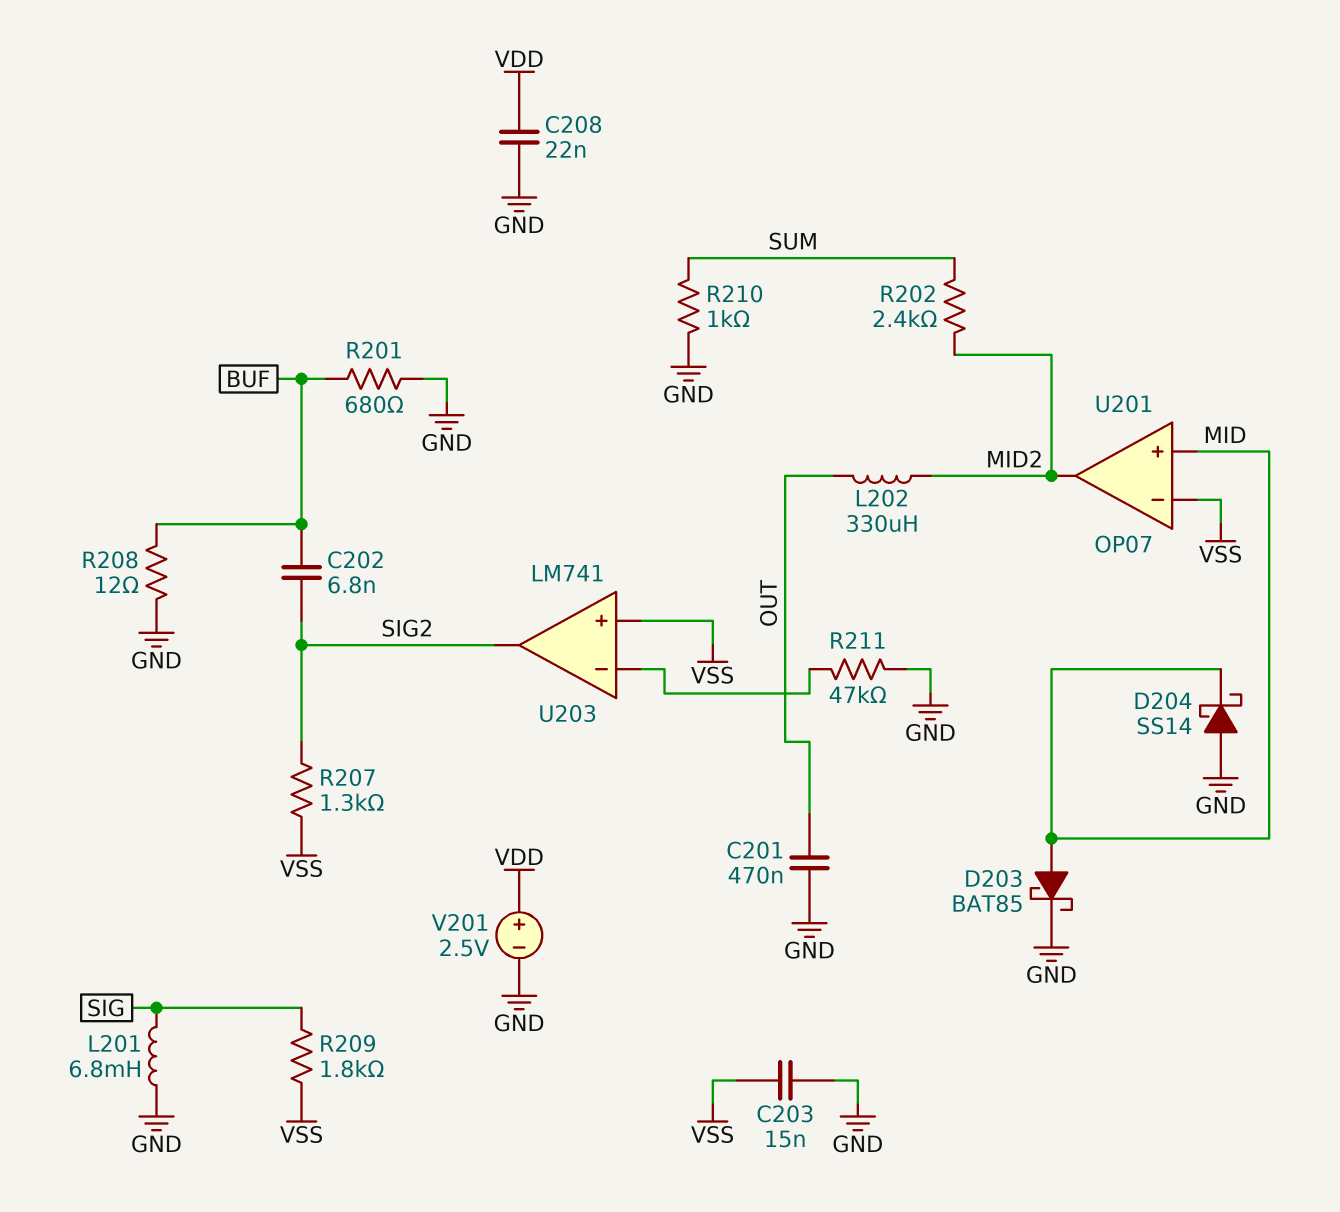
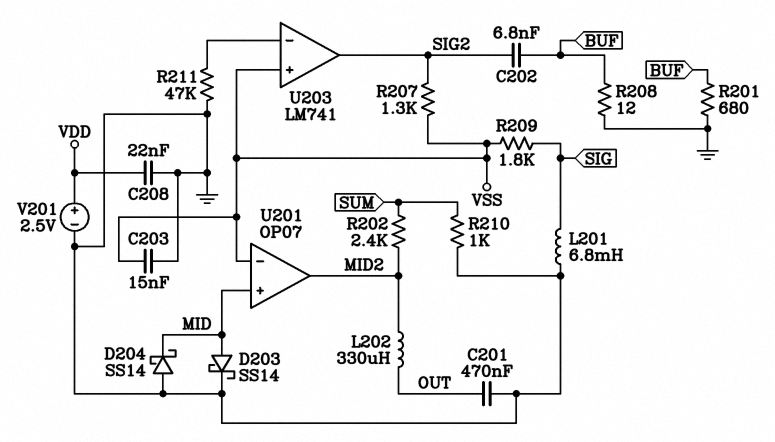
D203: schottky BAT85 (A MID, K GND) -> schottky SS14 (A MID, K GND)

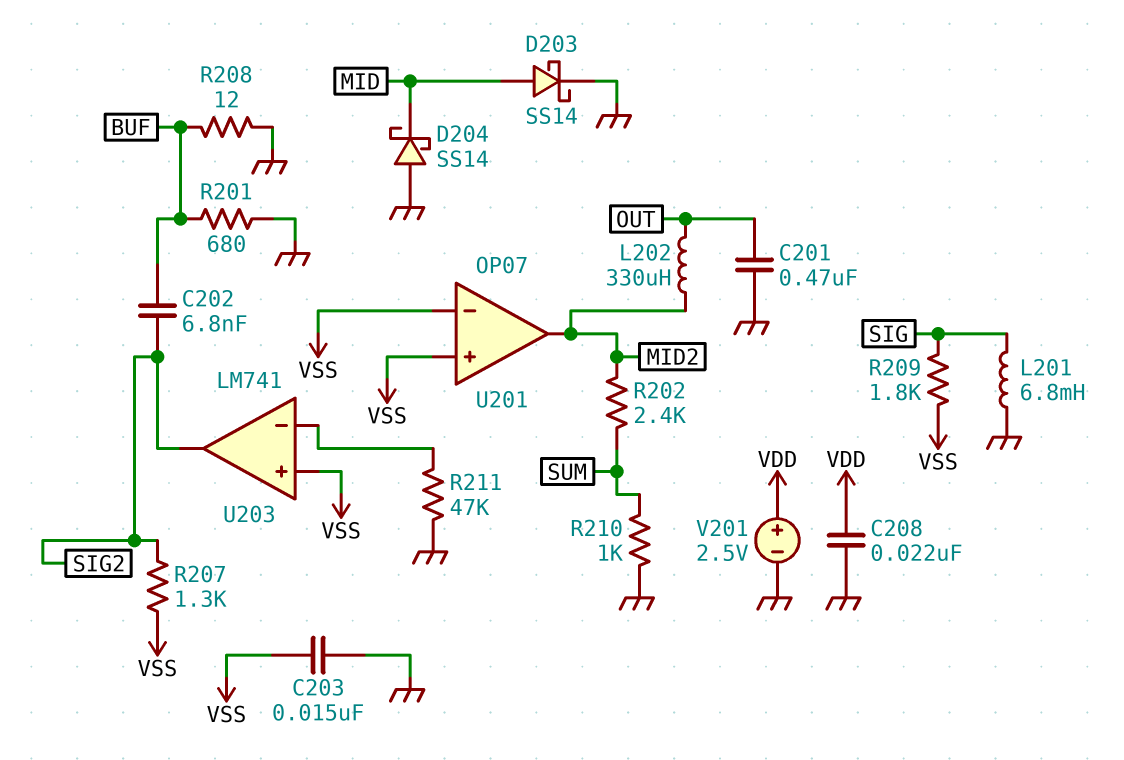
U201 pin in+: MID -> VSS

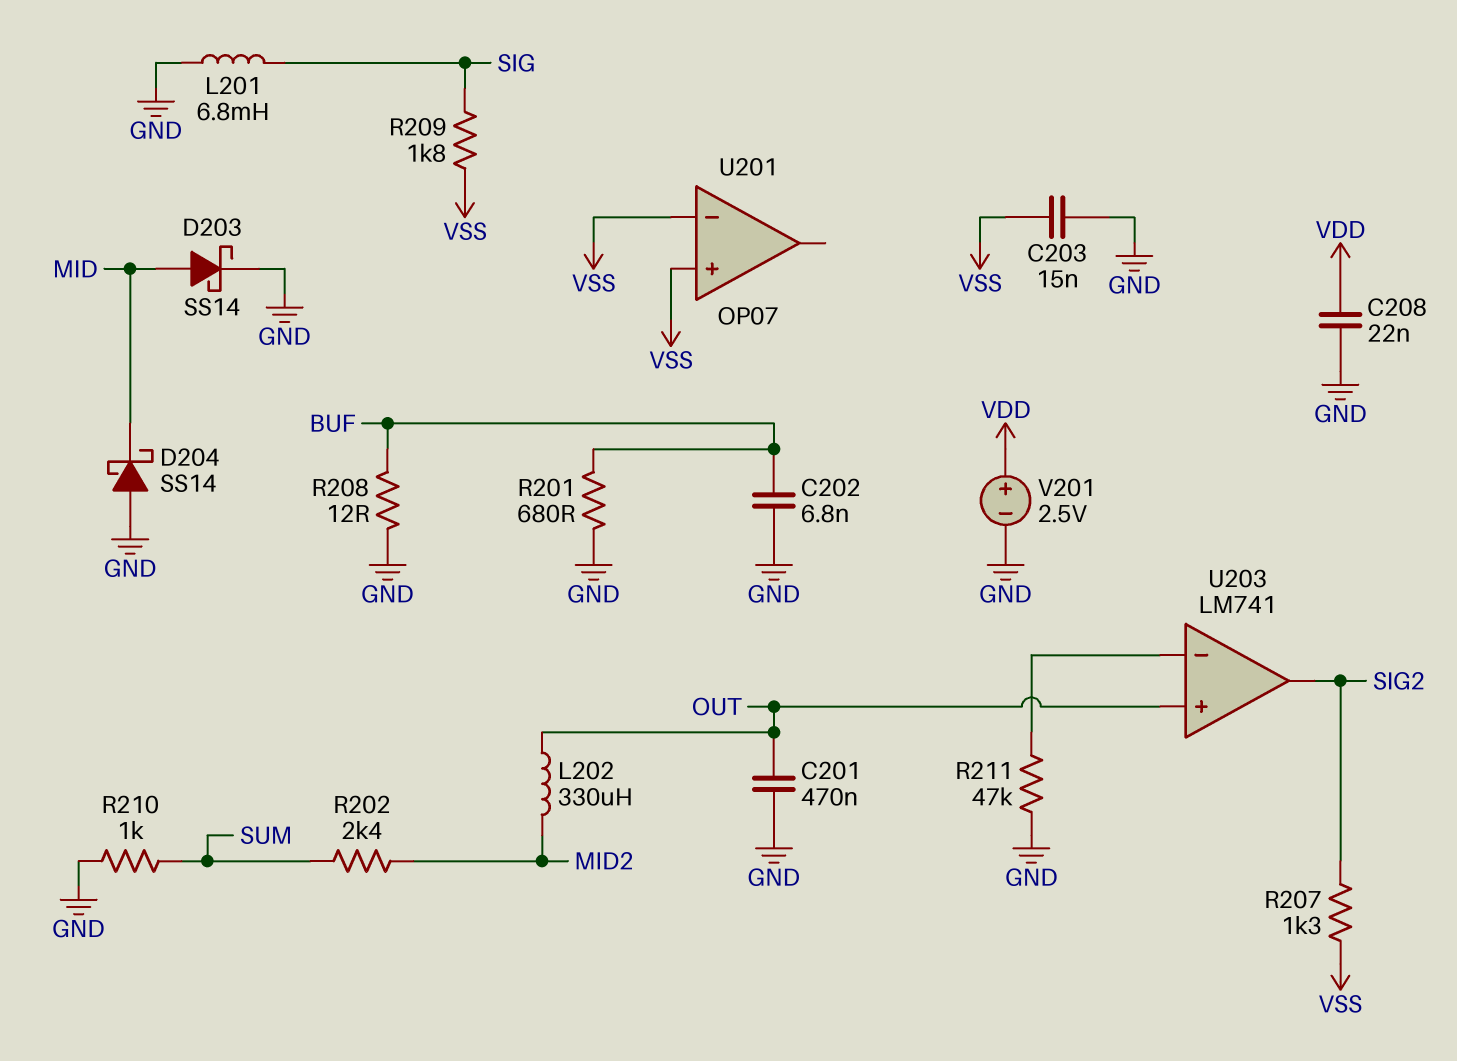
C202: 6.8nF (BUF, SIG2) -> 6.8nF (BUF, GND)
U201 pin out: MID2 -> none
U203 pin in+: VSS -> OUT

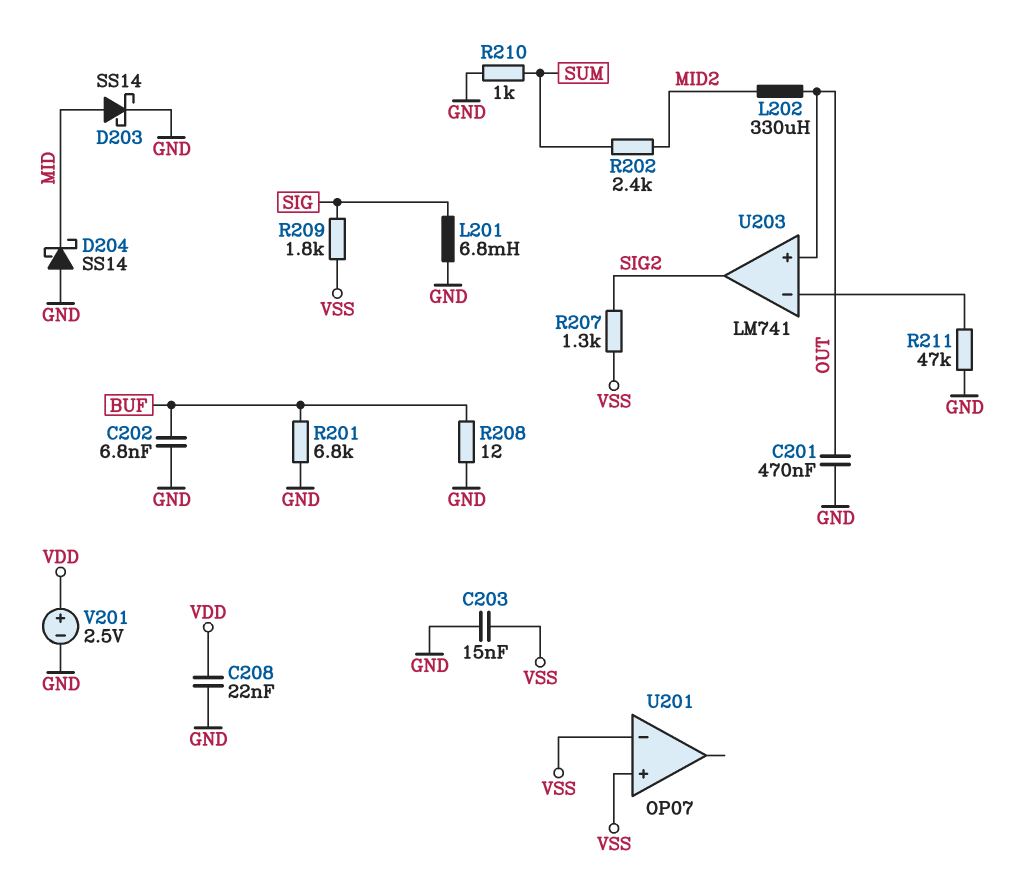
R201: 680 (BUF, GND) -> 6.8k (BUF, GND)

